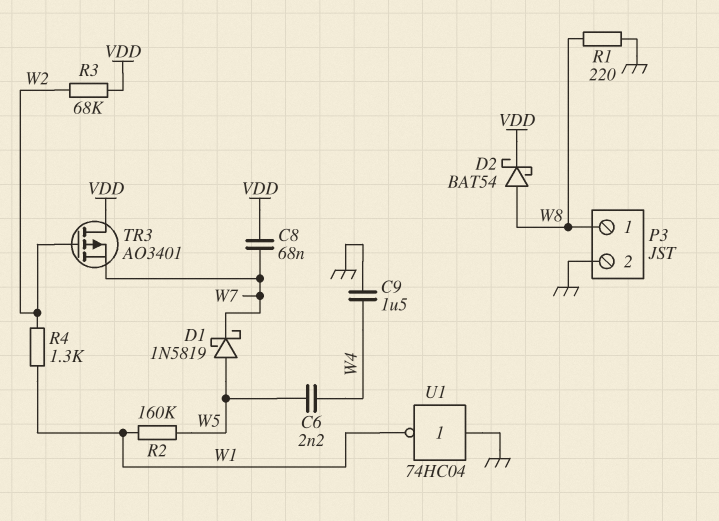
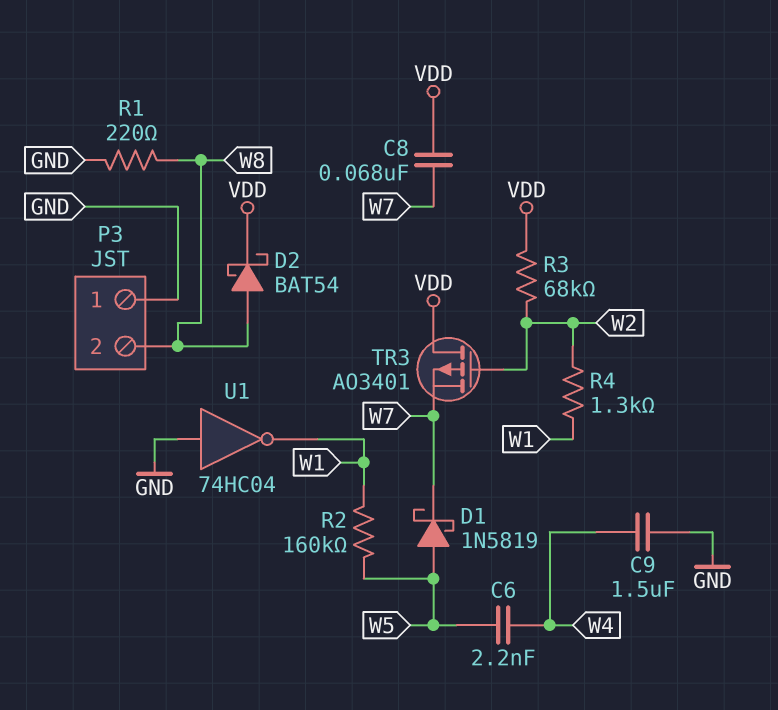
P3 pin 1: W8 -> GND
P3 pin 2: GND -> W8

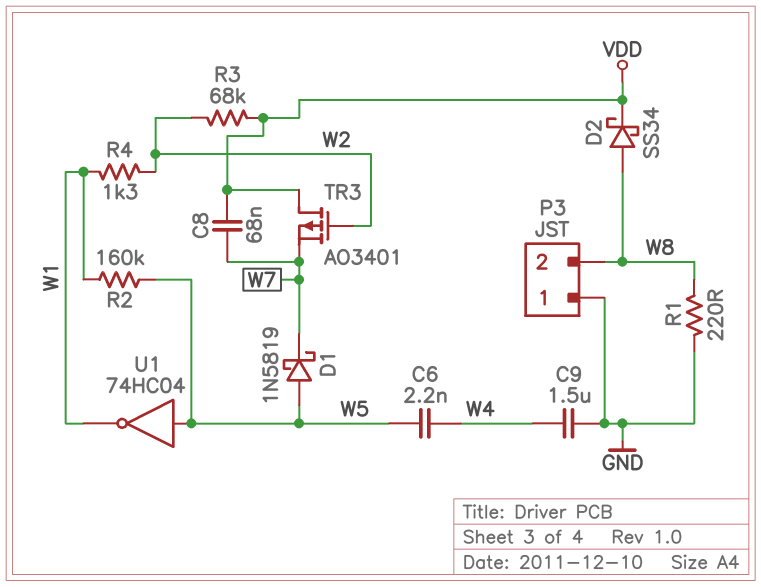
D2: schottky BAT54 (A W8, K VDD) -> schottky SS34 (A W8, K VDD)
U1: NOT 74HC04 (in GND, out W1) -> NOT 74HC04 (in W5, out W1)

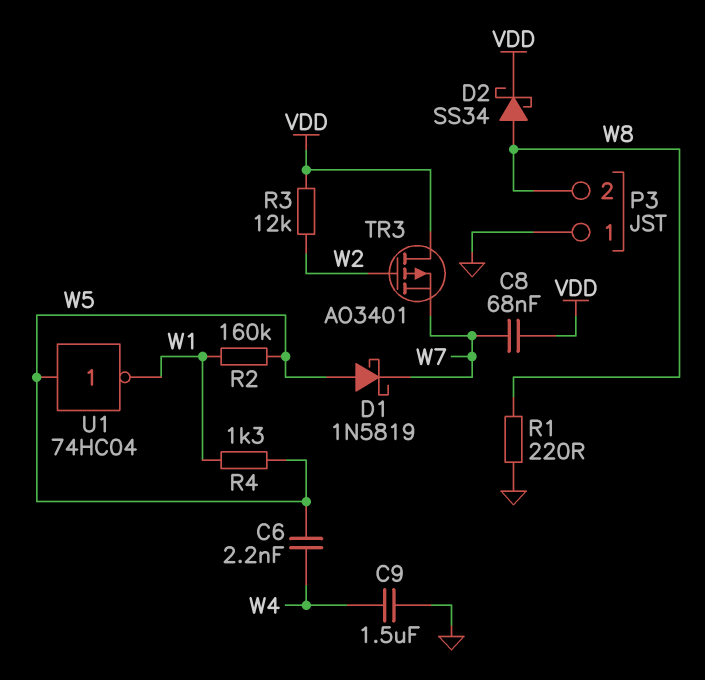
R3: 68k (VDD, W2) -> 12k (VDD, W2)
R4: 1.3k (W1, W2) -> 1.3k (W1, W5)

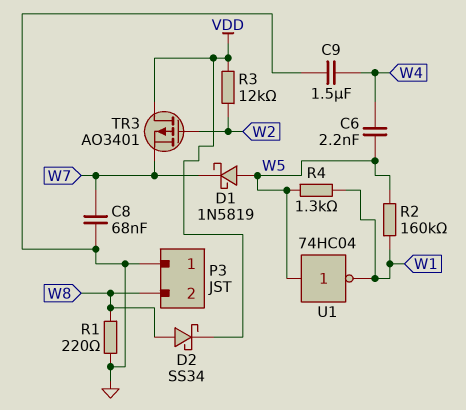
C8: 68nF (VDD, W7) -> 68nF (GND, W7)

